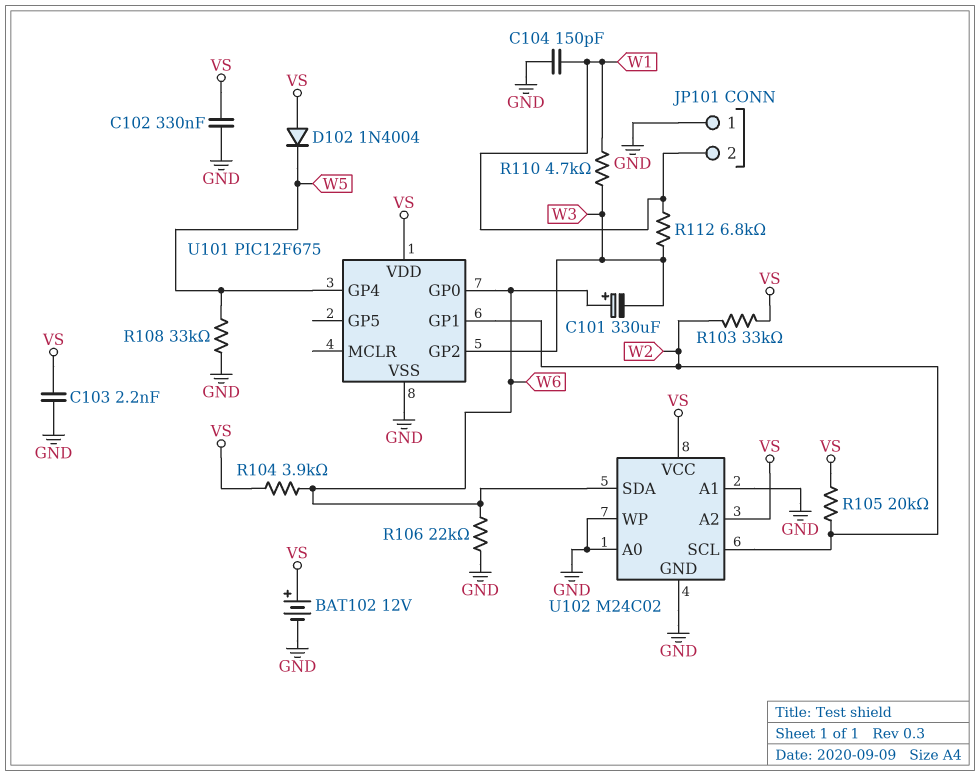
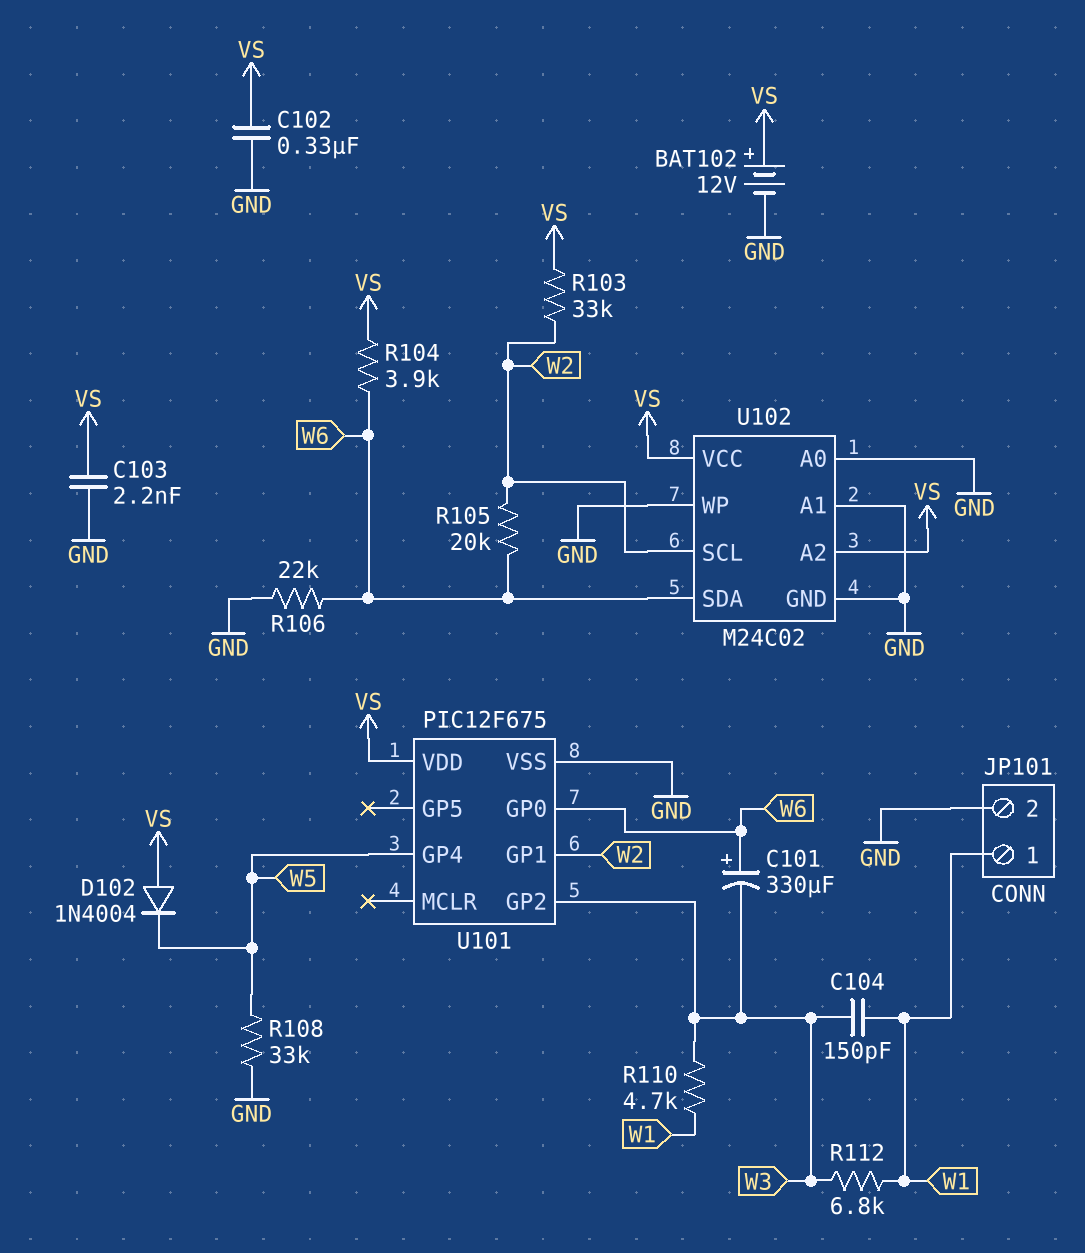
C104: 150pF (GND, W1) -> 150pF (W1, W3)
JP101 pin 1: GND -> W1
JP101 pin 2: W1 -> GND
R105: 20k (VS, W2) -> 20k (W2, W6)

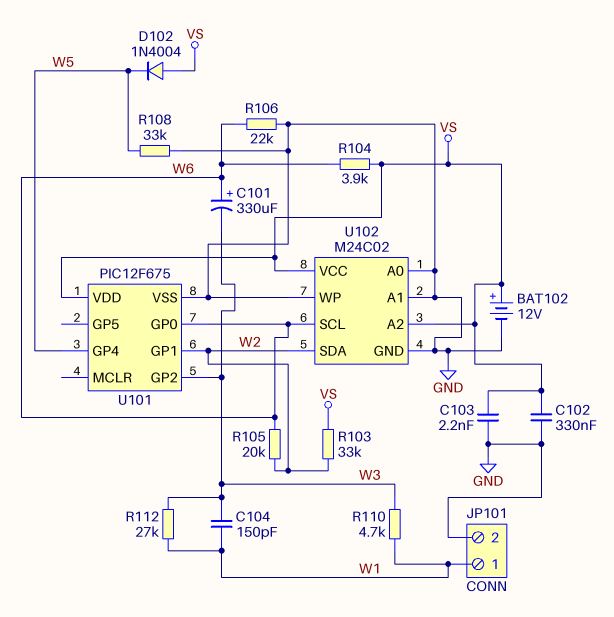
R112: 6.8k (W1, W3) -> 27k (W1, W3)
U102 pin SCL: W2 -> W6
U102 pin SDA: W6 -> W2

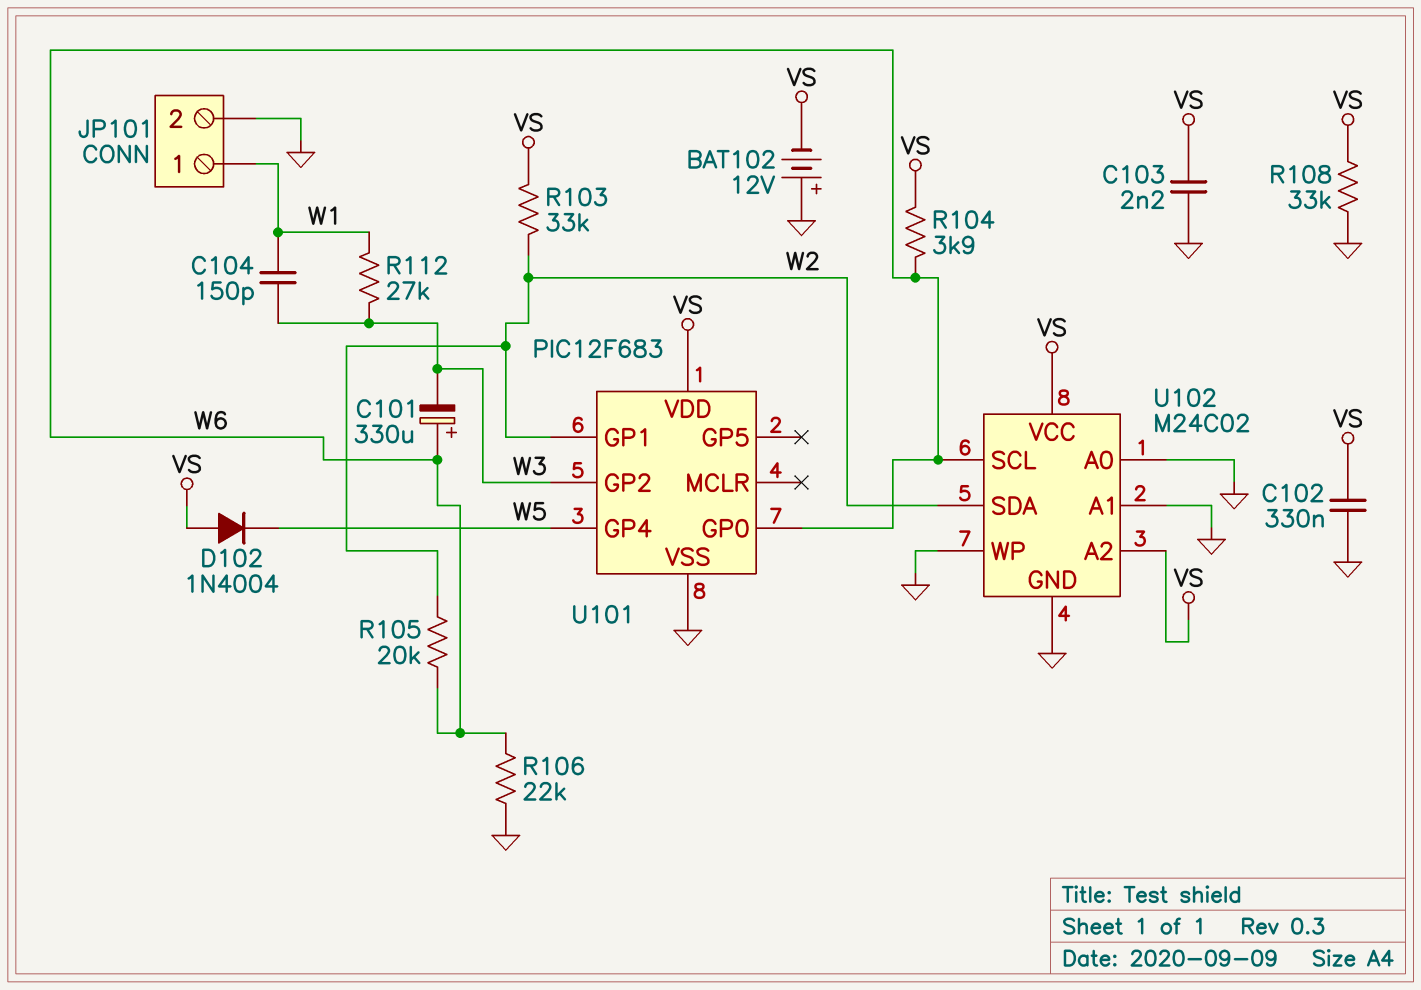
BAT102: 12V (plus VS, minus GND) -> 12V (plus GND, minus VS)
R108: 33k (GND, W5) -> 33k (GND, VS)
R110: 4.7k (W1, W3) -> none
U101: PIC12F675 -> PIC12F683

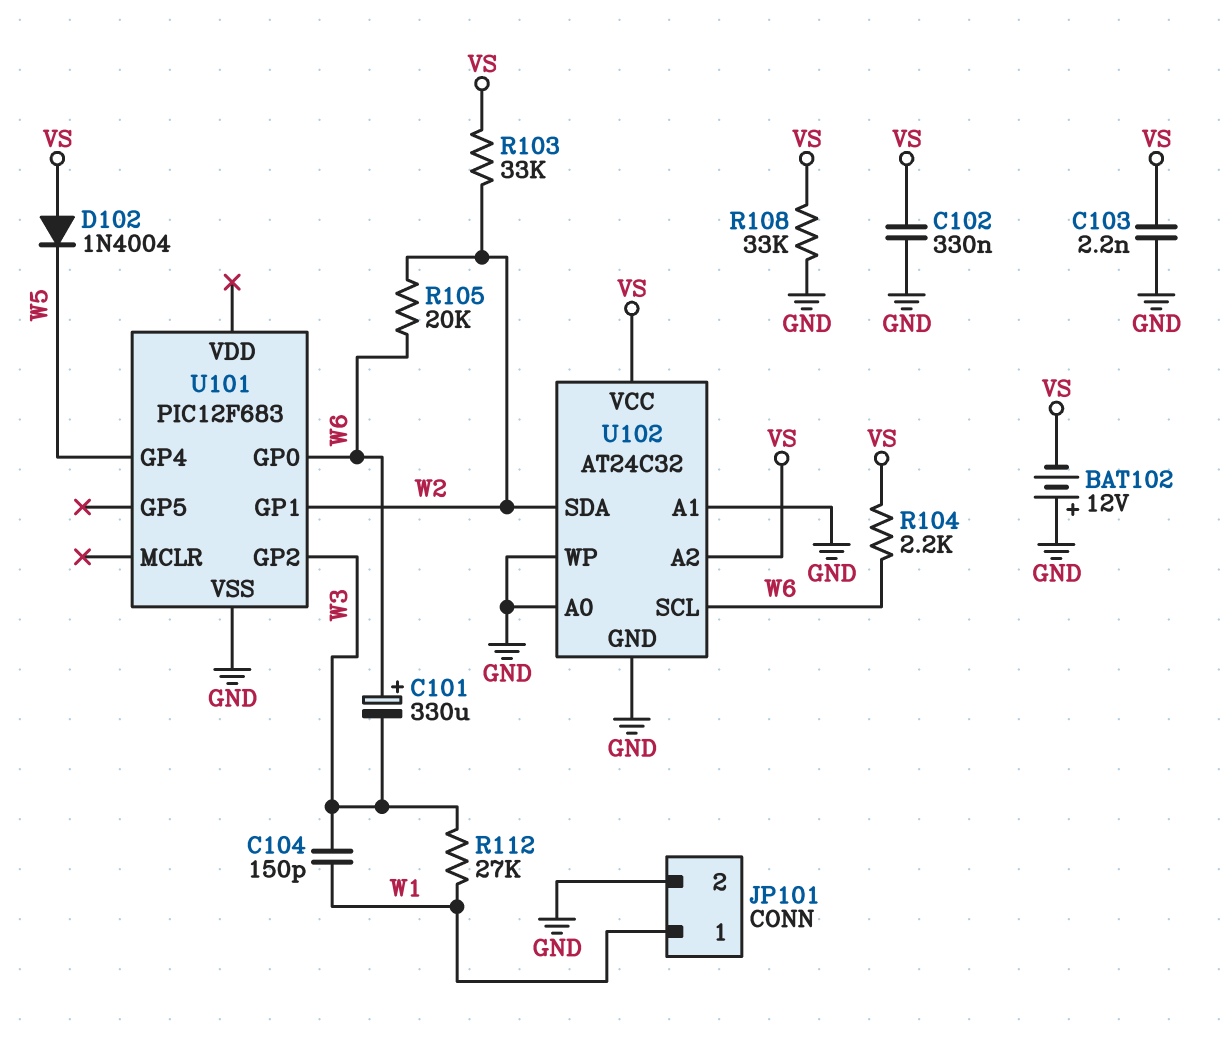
R104: 3.9k (VS, W6) -> 2.2k (VS, W6)
R106: 22k (GND, W6) -> none
U101 pin VDD: VS -> none
U102: M24C02 -> AT24C32

